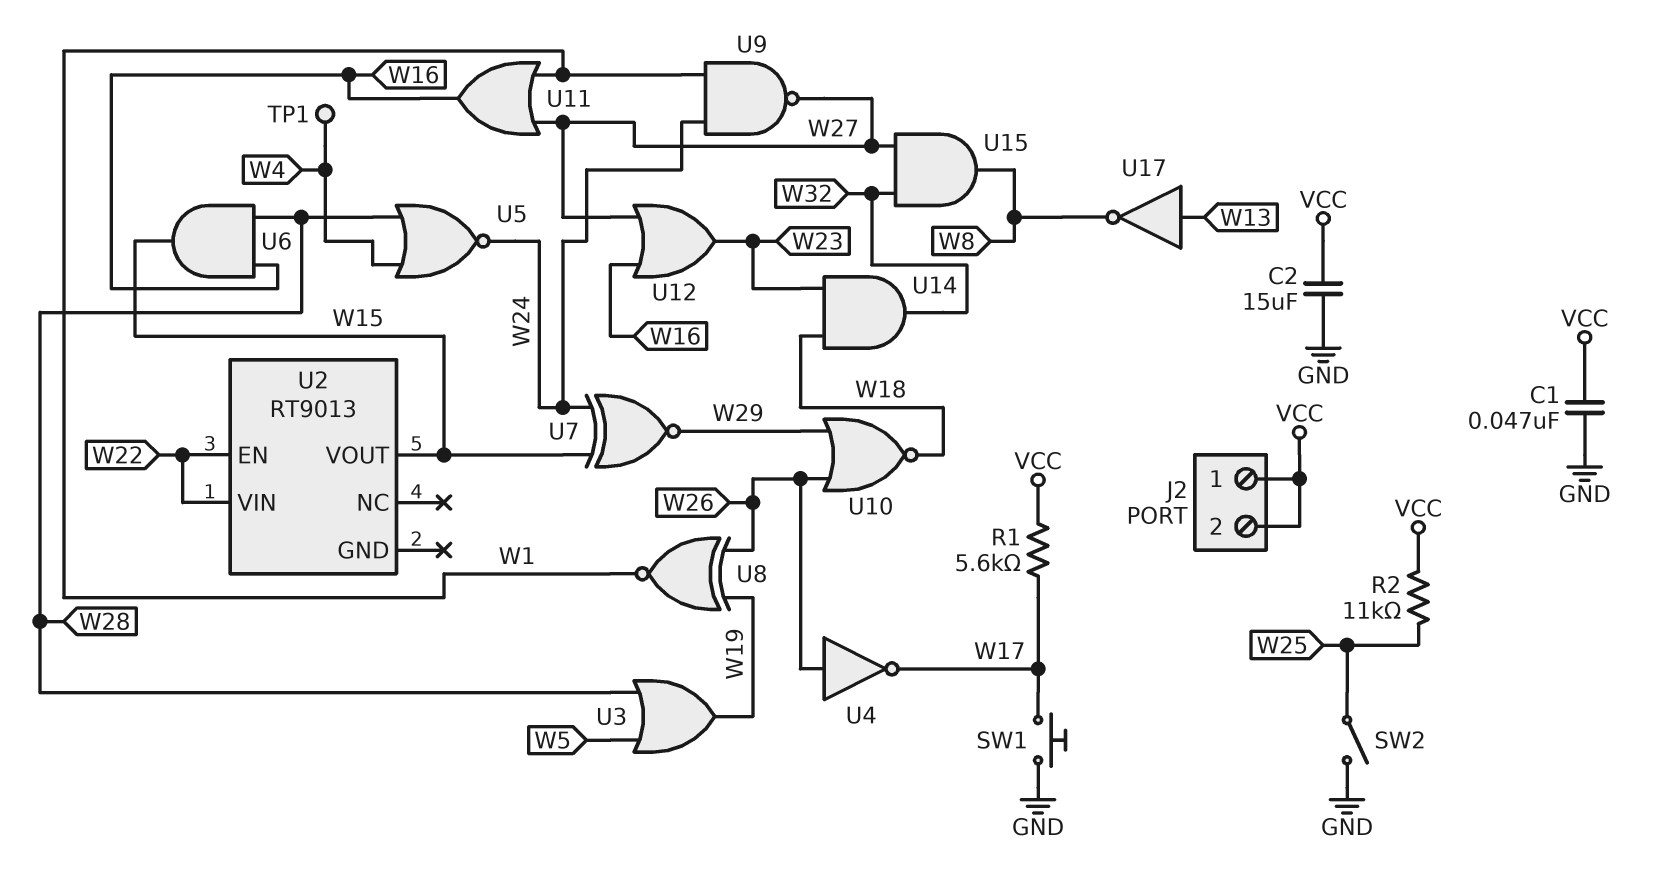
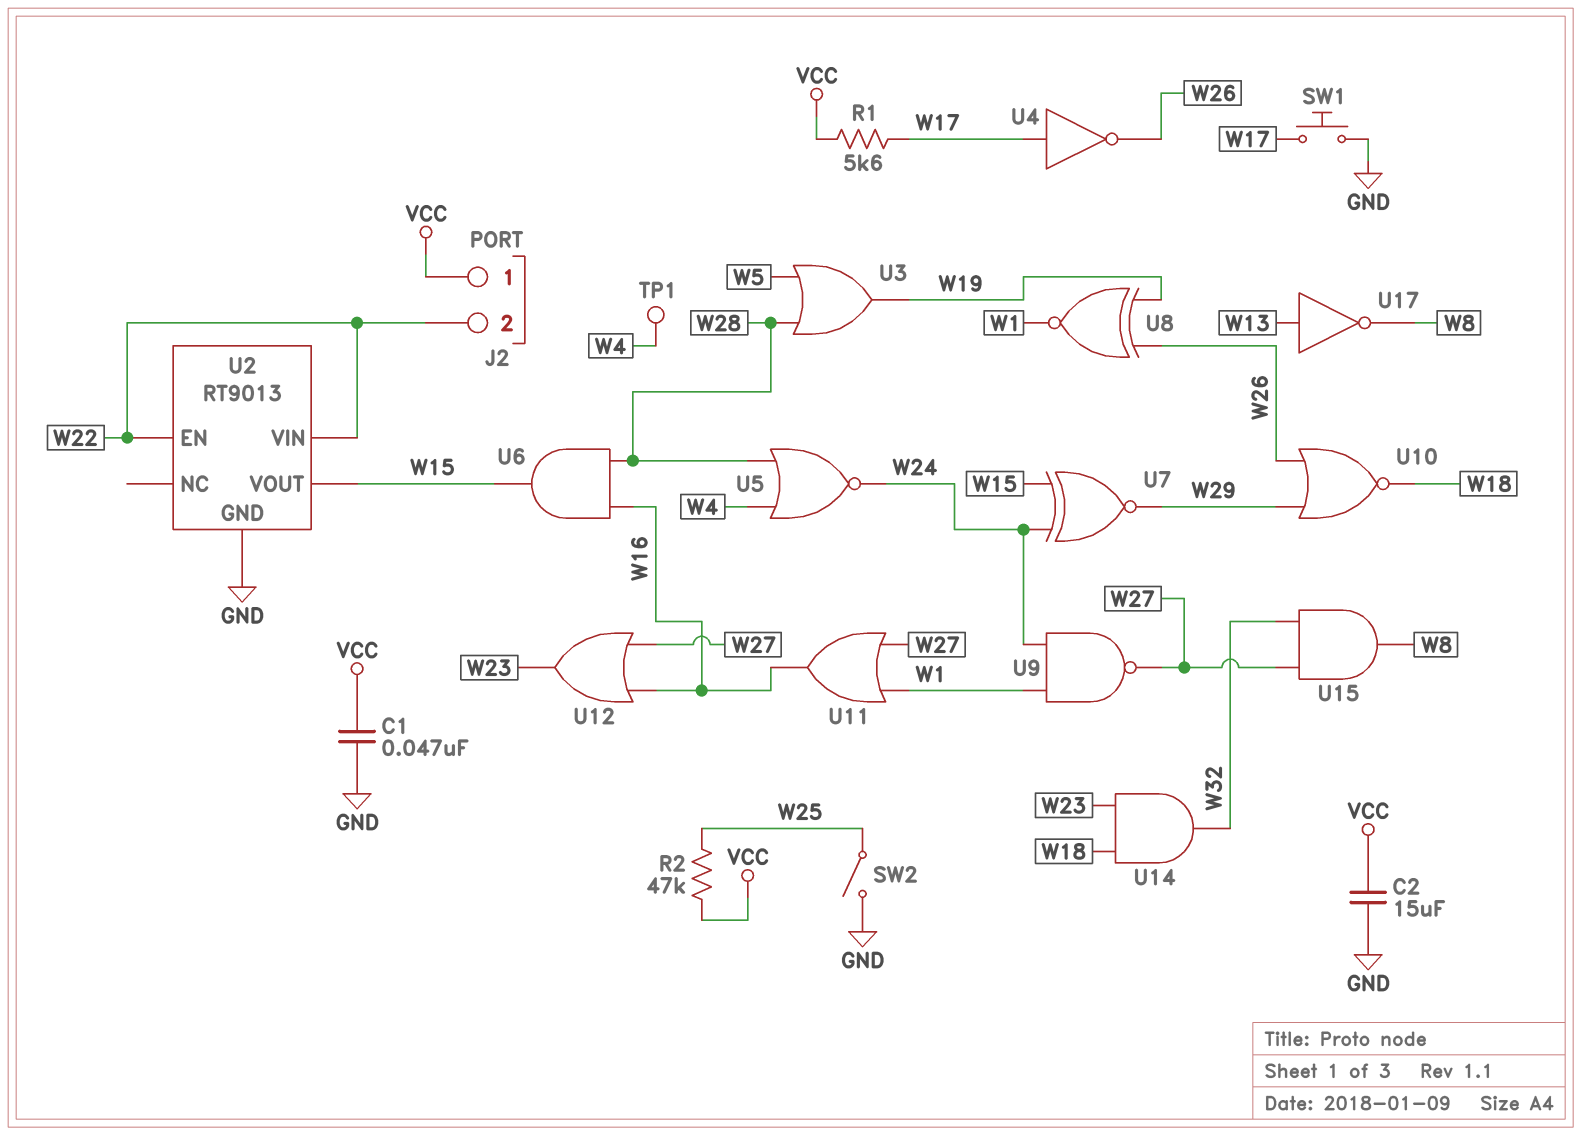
J2 pin 2: VCC -> W22
R2: 11k (VCC, W25) -> 47k (VCC, W25)
U2 pin GND: none -> GND
U4: NOT (in W26, out W17) -> NOT (in W17, out W26)

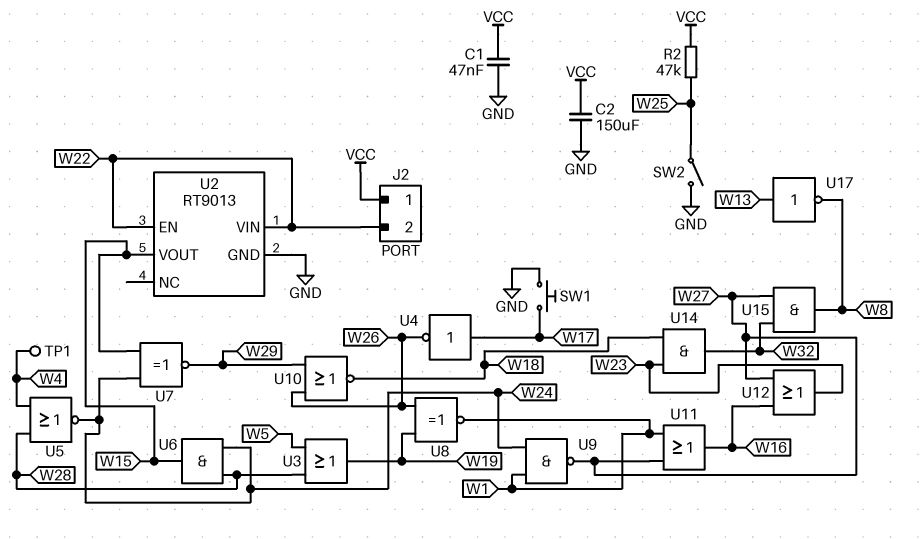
C2: 15uF (GND, VCC) -> 150uF (GND, VCC)
R1: 5.6k (VCC, W17) -> none
U6: AND (in W16, in W28, out W15) -> AND (in W24, in W28, out W15)

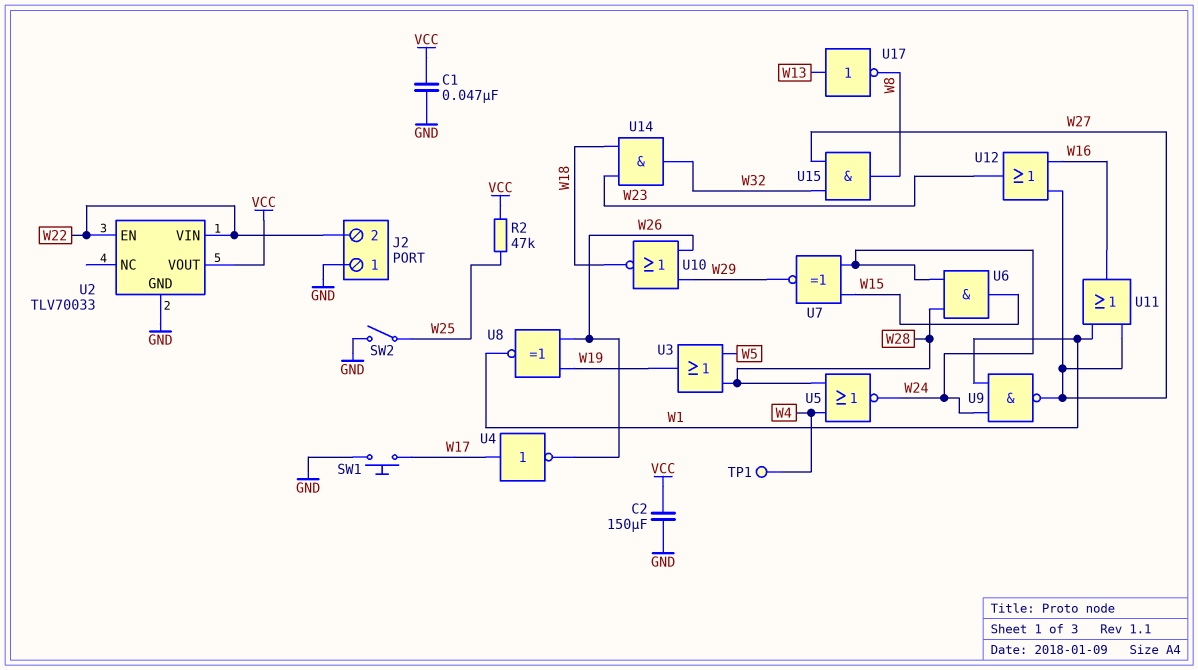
J2 pin 1: VCC -> GND
U2: RT9013 -> TLV70033
U2 pin VOUT: W15 -> VCC

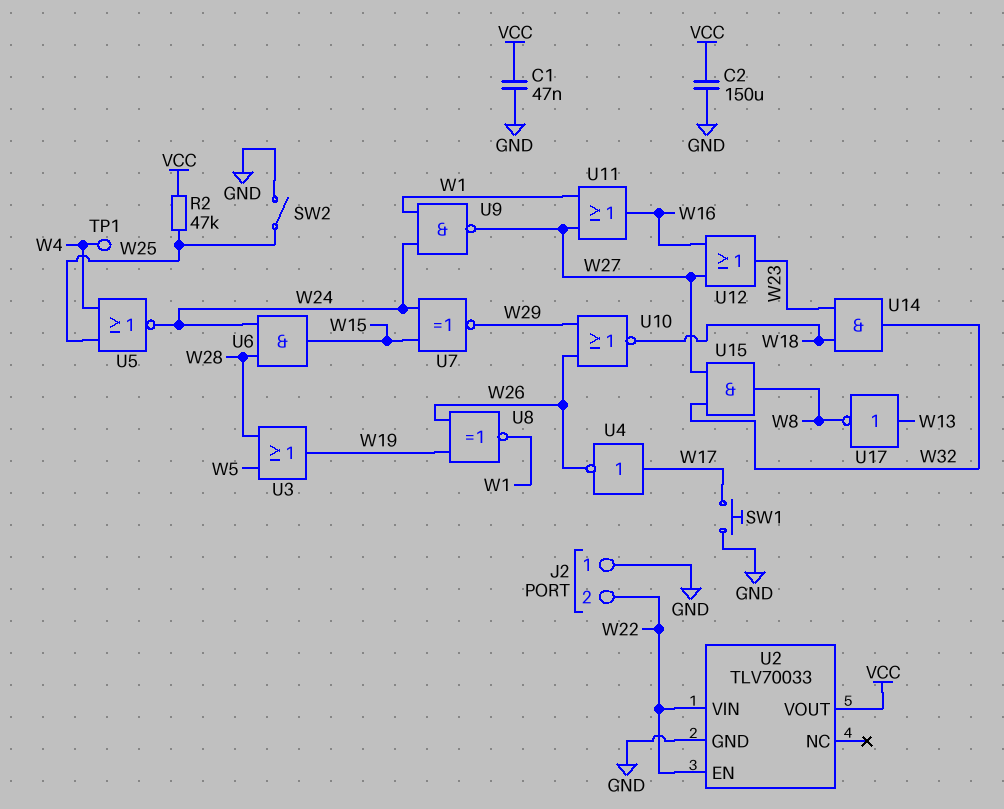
U5: NOR (in W4, in W28, out W24) -> NOR (in W4, in W25, out W24)

